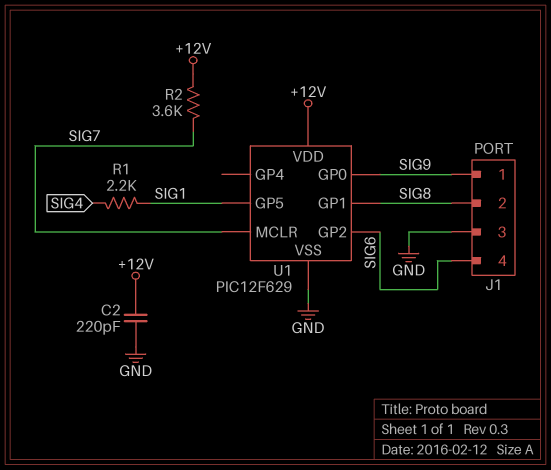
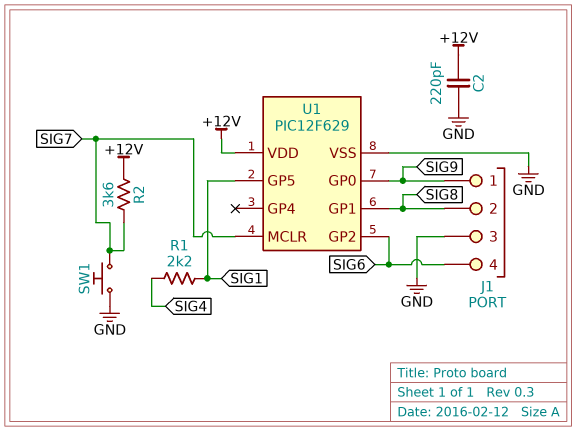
SW1: none -> button (GND, SIG7)

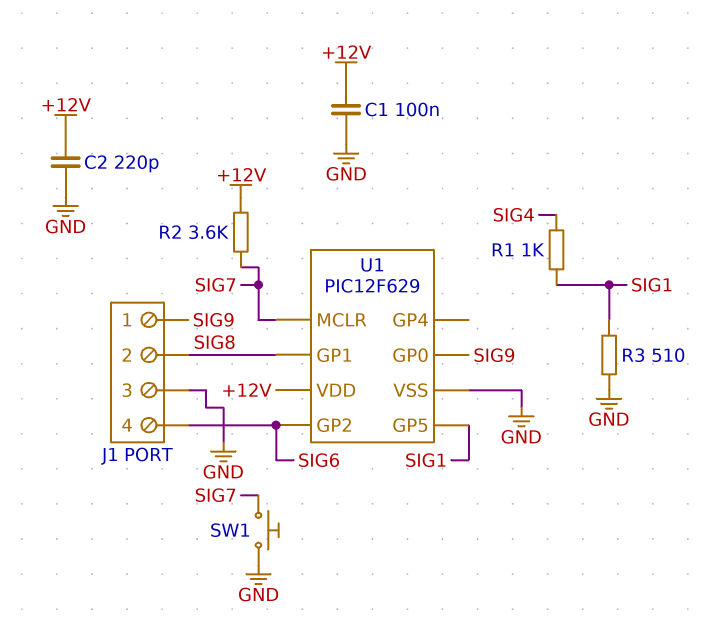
C1: none -> 100nF (+12V, GND)
R1: 2.2k (SIG1, SIG4) -> 1k (SIG1, SIG4)
R3: none -> 510 (GND, SIG1)

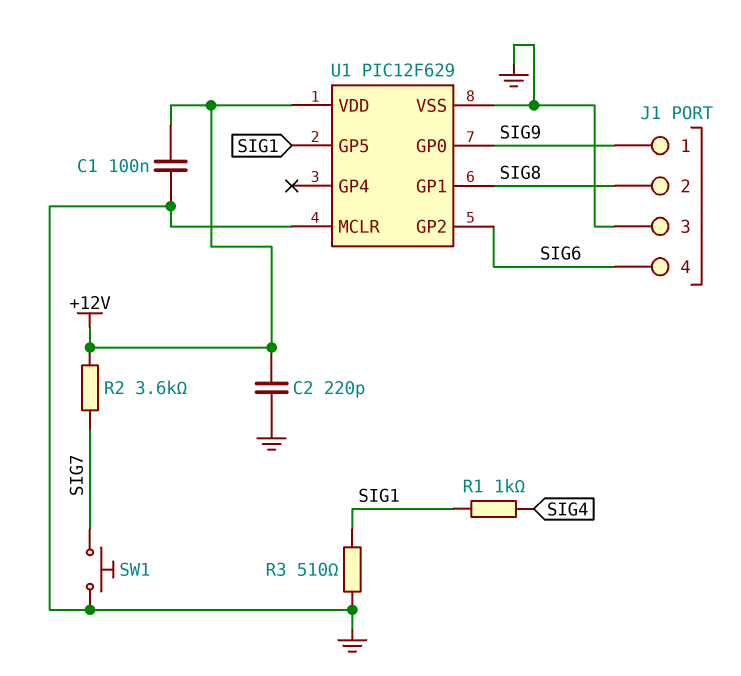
U1 pin MCLR: SIG7 -> GND

